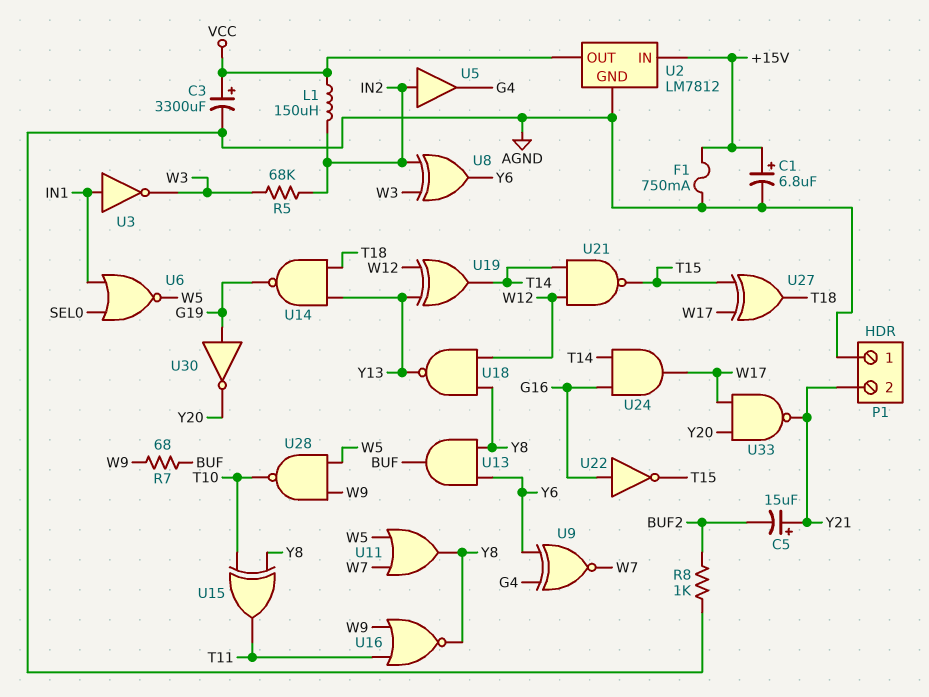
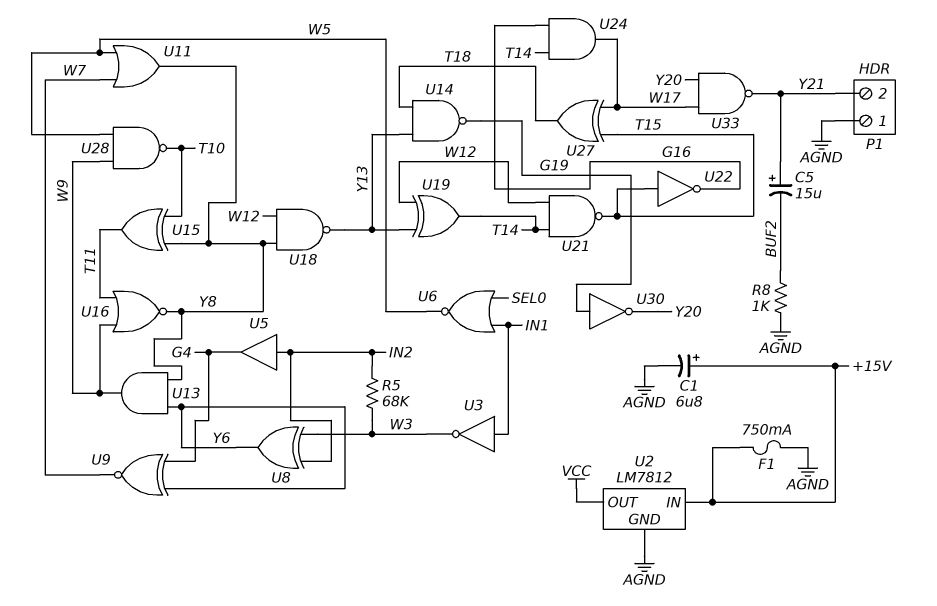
C3: 3300uF (plus VCC, minus AGND) -> none
L1: 150uH (IN2, VCC) -> none
R7: 68 (BUF, W9) -> none
U13: AND (in Y6, in Y8, out BUF) -> AND (in Y6, in Y8, out W9)
U22: NOT (in G16, out T15) -> NOT (in T15, out G16)

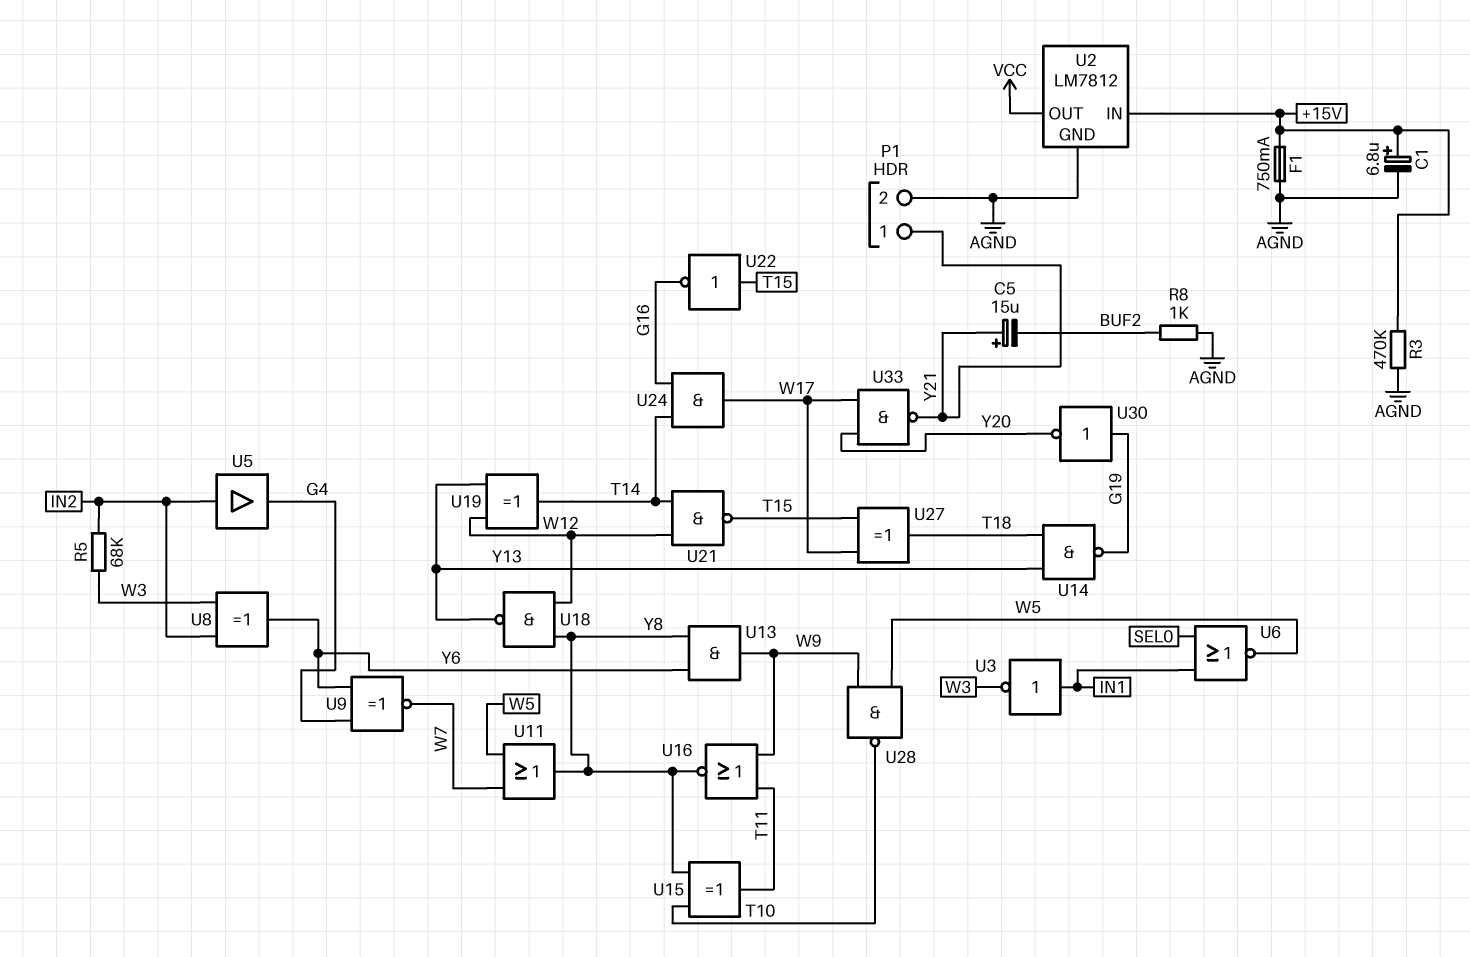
P1 pin 1: AGND -> Y21
P1 pin 2: Y21 -> AGND
R3: none -> 470k (+15V, AGND)

